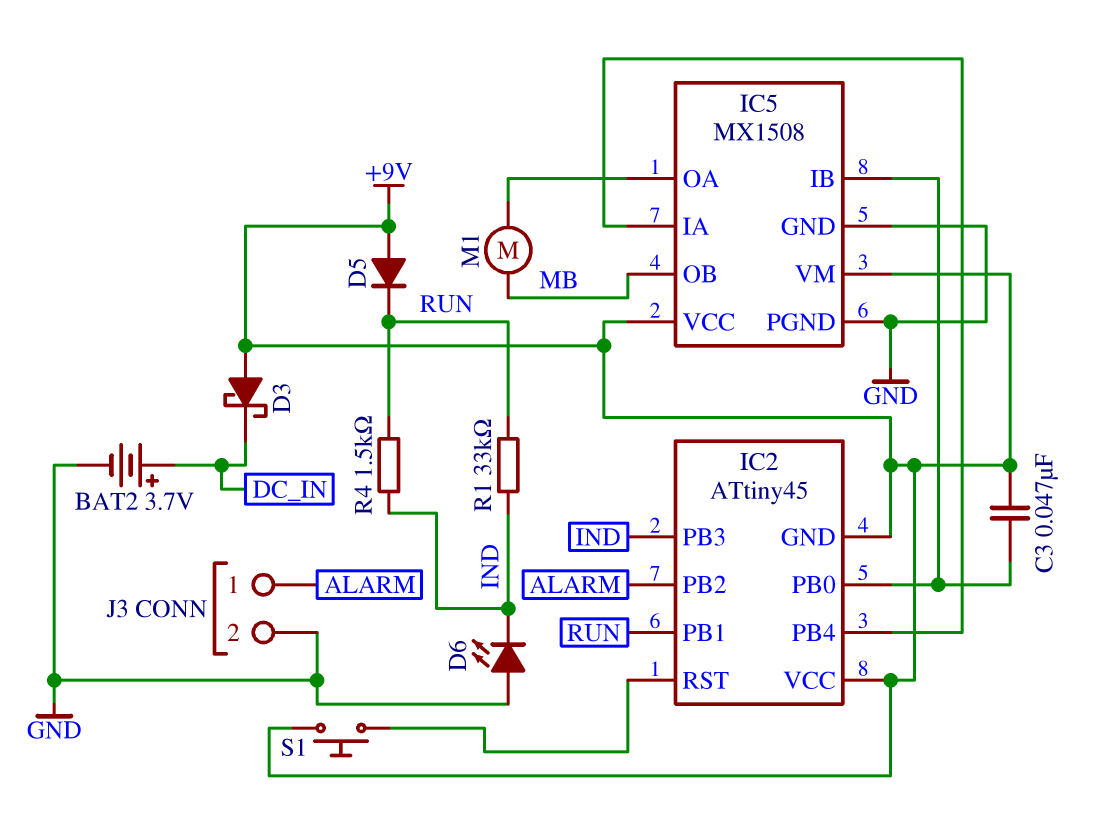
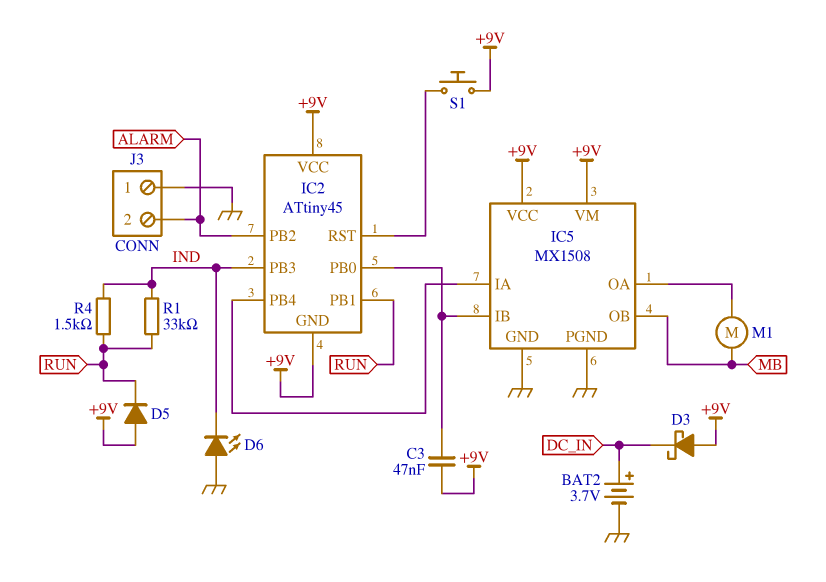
J3 pin 1: ALARM -> GND
J3 pin 2: GND -> ALARM

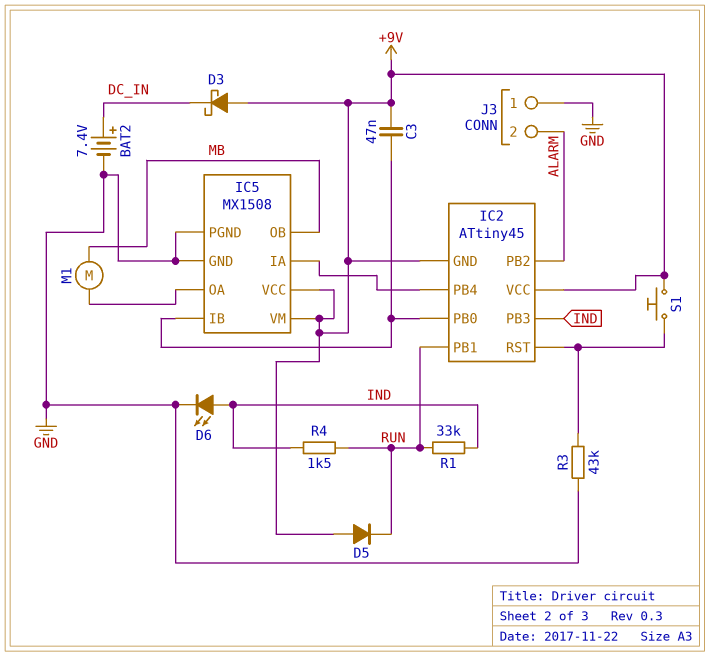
BAT2: 3.7V (plus DC_IN, minus GND) -> 7.4V (plus DC_IN, minus GND)
D6: LED (A GND, K IND) -> LED (A IND, K GND)
R3: none -> 43k (GND, IC2/RST)

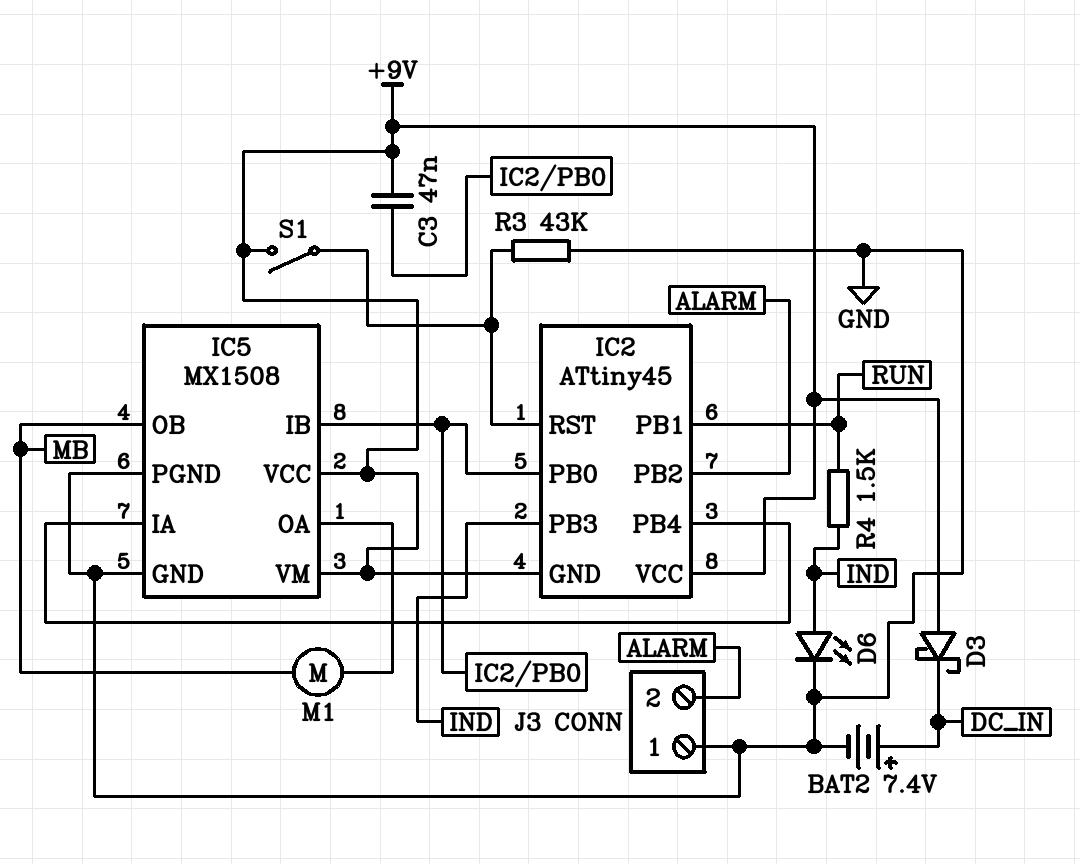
D5: diode (A +9V, K RUN) -> none
R1: 33k (IND, RUN) -> none
S1: button (+9V, IC2/RST) -> switch (+9V, IC2/RST)

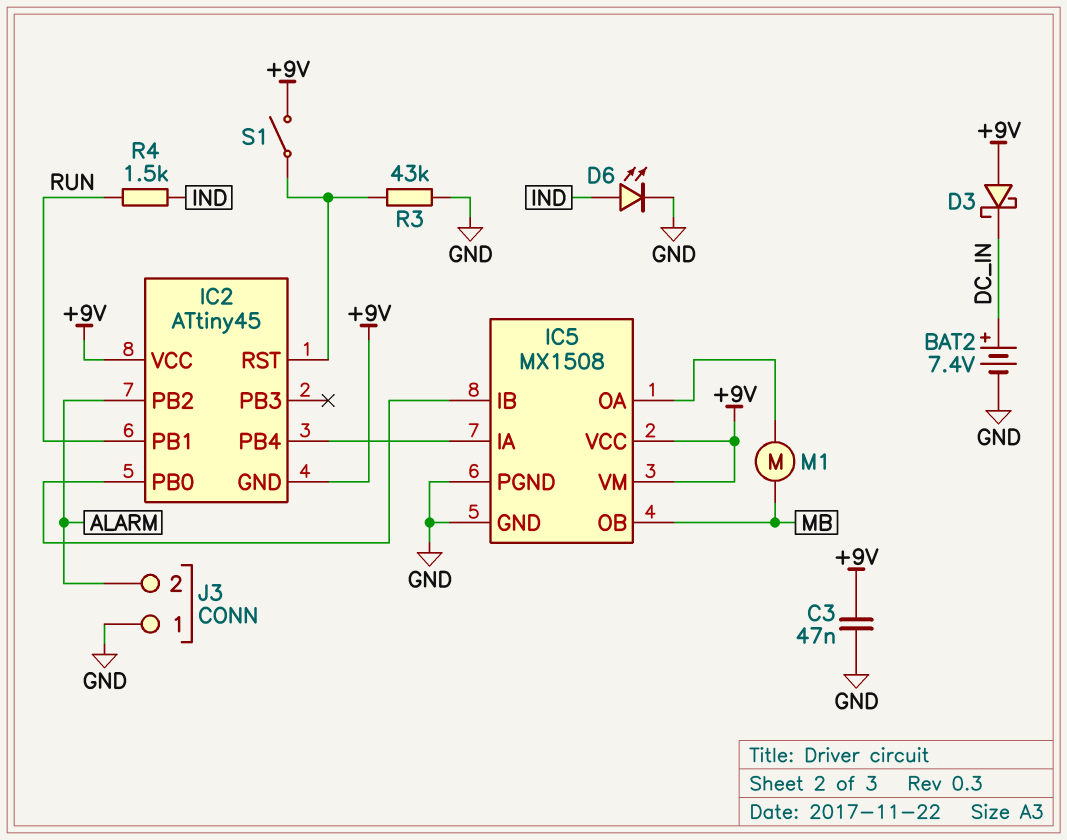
C3: 47nF (+9V, IC2/PB0) -> 47nF (+9V, GND)
IC2 pin PB3: IND -> none

